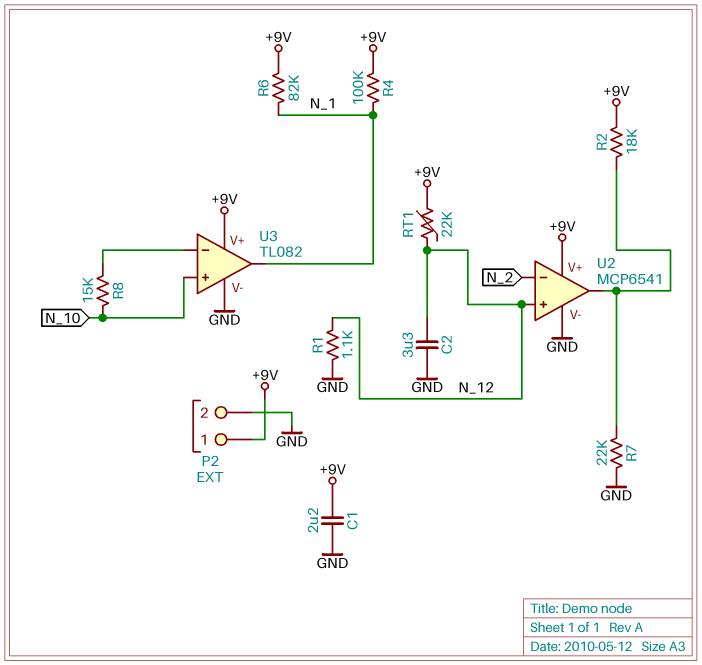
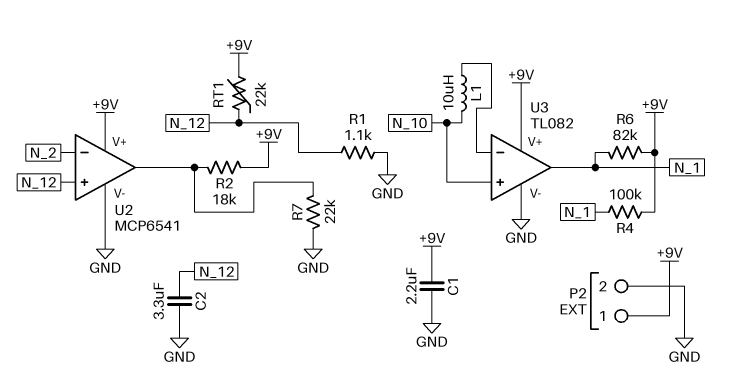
L1: none -> 10uH (N_10, U3/in-)
R8: 15k (N_10, U3/in-) -> none

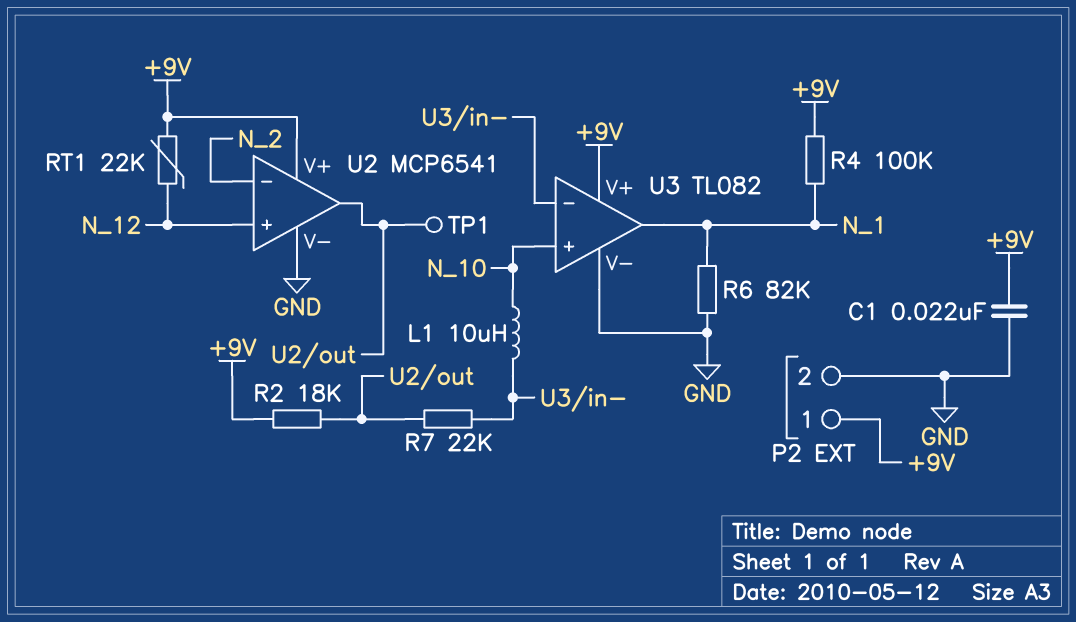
C1: 2.2uF (+9V, GND) -> 22nF (+9V, GND)
C2: 3.3uF (GND, N_12) -> none
R1: 1.1k (GND, N_12) -> none
R6: 82k (+9V, N_1) -> 82k (GND, N_1)
R7: 22k (GND, U2/out) -> 22k (U2/out, U3/in-)
TP1: none -> test point (U2/out)

